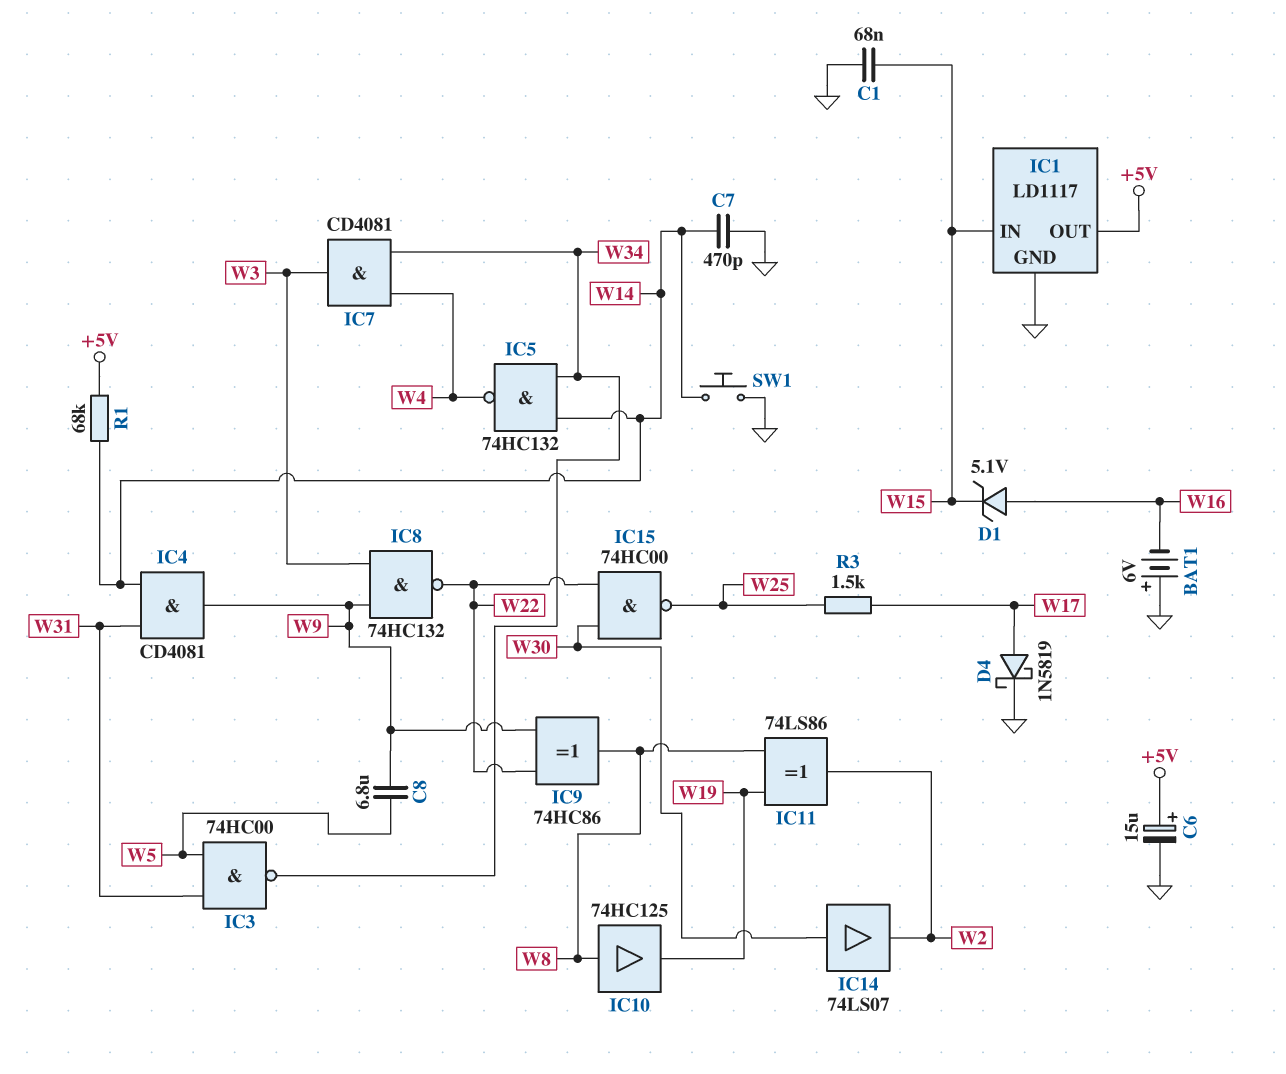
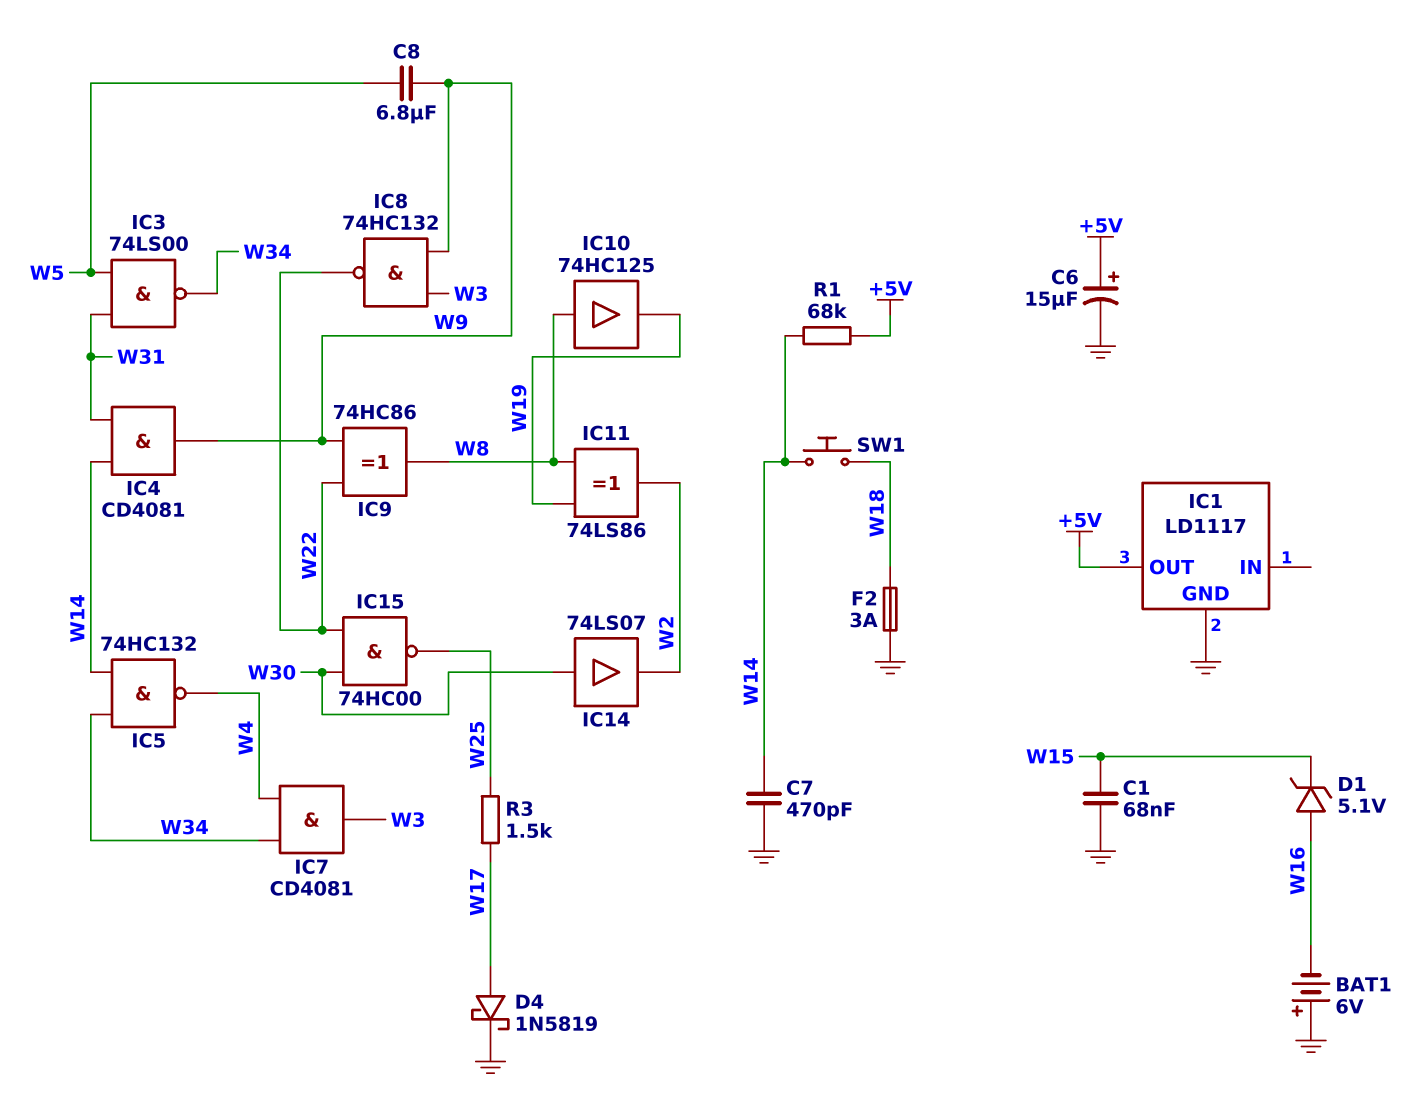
F2: none -> 3A (GND, W18)
IC1 pin IN: W15 -> none
IC3: NAND 74HC00 (in W5, in W31, out W34) -> NAND 74LS00 (in W5, in W31, out W34)
SW1: button (GND, W14) -> button (W14, W18)

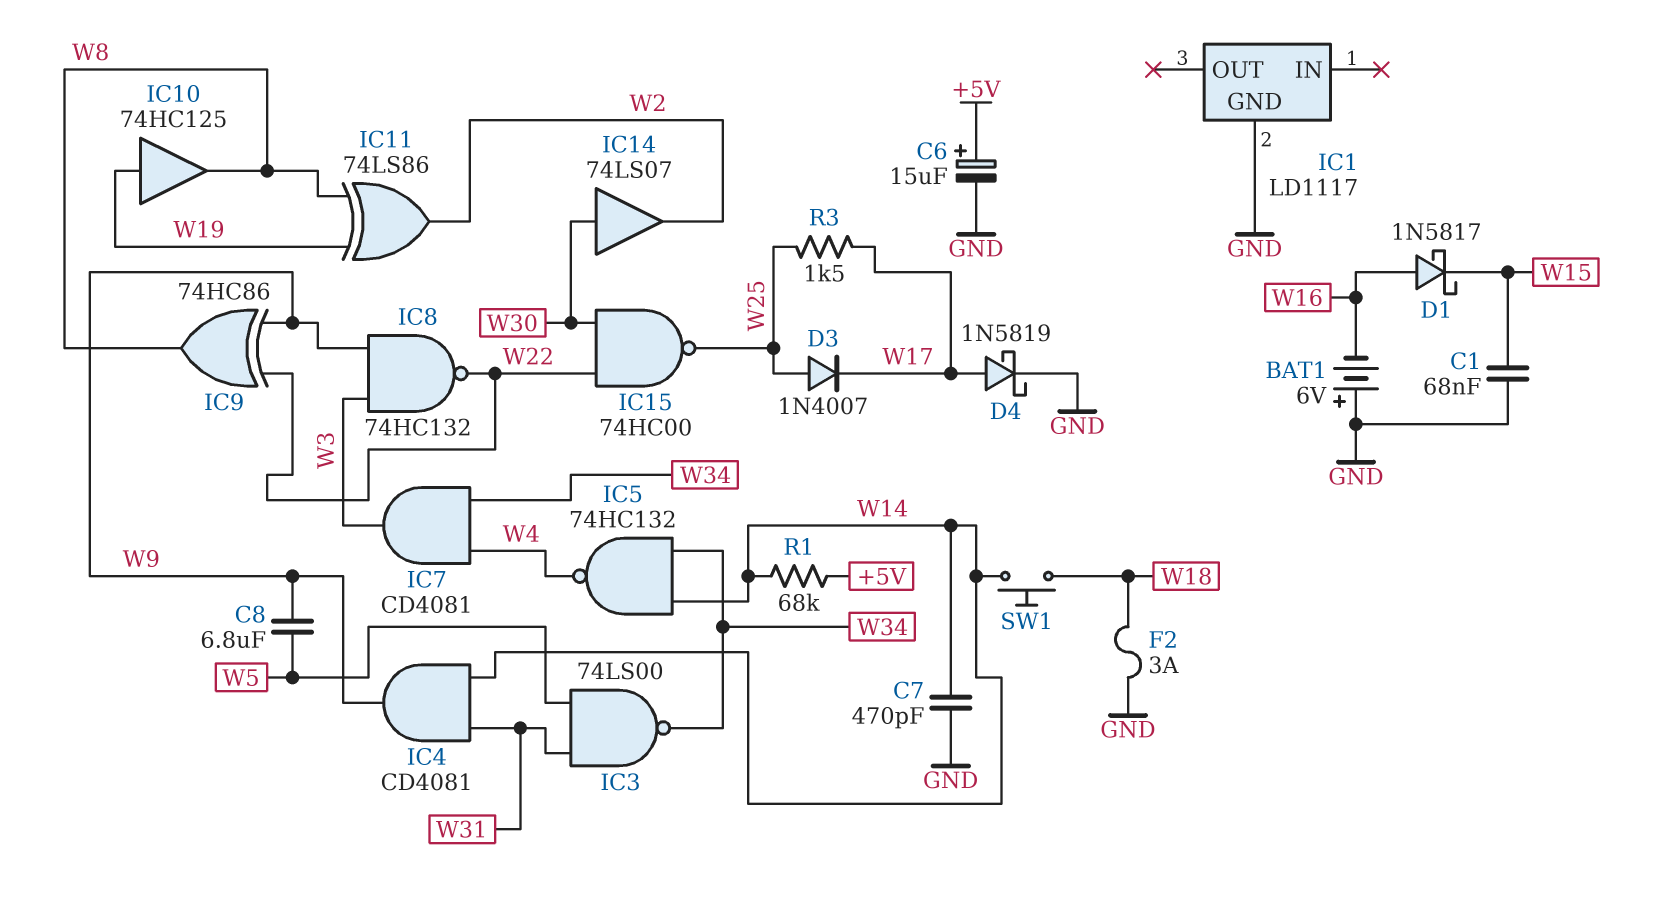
D1: zener 5.1V (A W16, K W15) -> schottky 1N5817 (A W16, K W15)
D3: none -> diode 1N4007 (A W25, K W17)
IC1 pin OUT: +5V -> none
IC10: buffer 74HC125 (in W8, out W19) -> buffer 74HC125 (in W19, out W8)

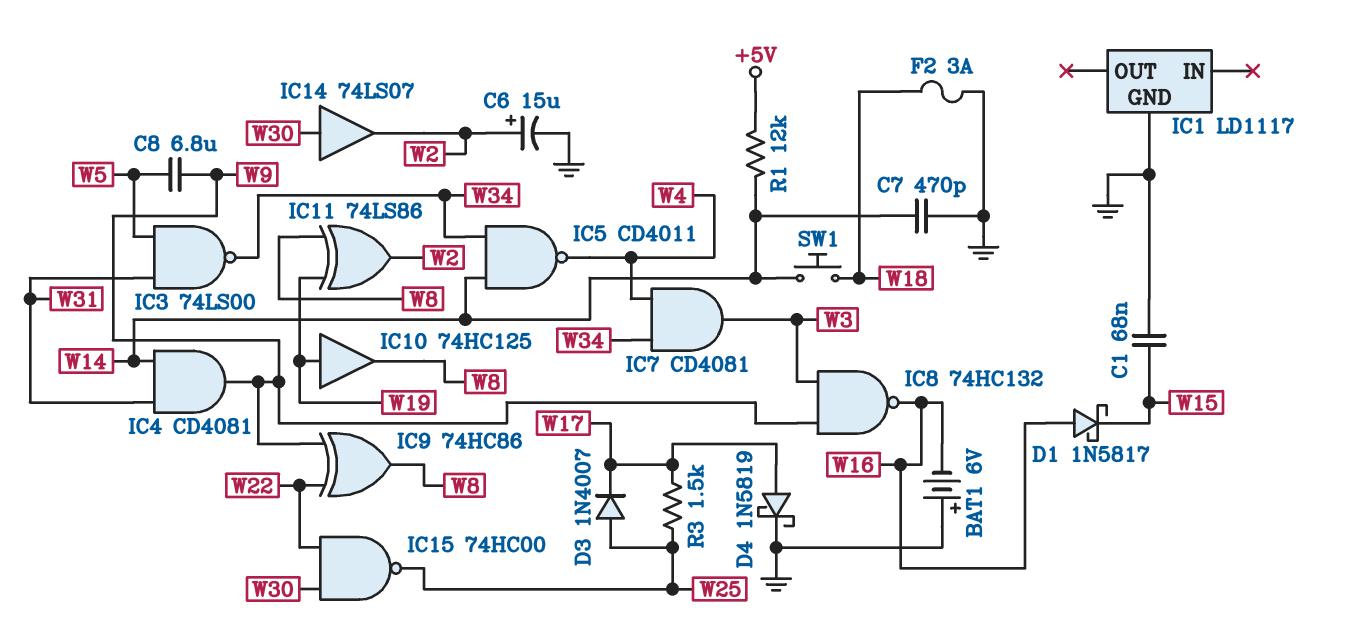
C6: 15uF (plus +5V, minus GND) -> 15uF (plus W2, minus GND)
IC5: NAND 74HC132 (in W14, in W34, out W4) -> NAND CD4011 (in W14, in W34, out W4)
IC8: NAND 74HC132 (in W3, in W9, out W22) -> NAND 74HC132 (in W3, in W9, out W16)
R1: 68k (+5V, W14) -> 12k (+5V, W14)

